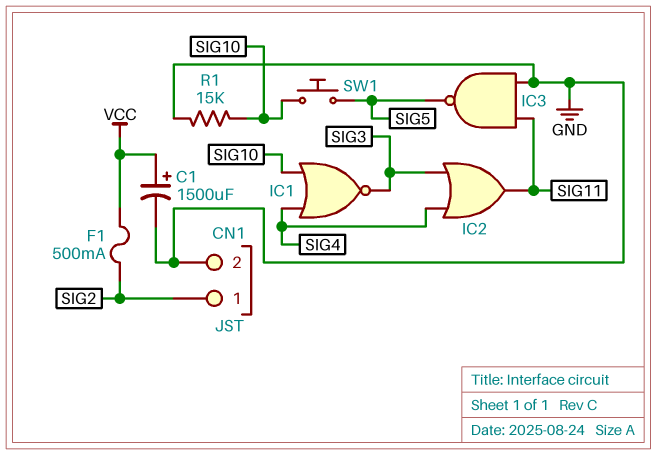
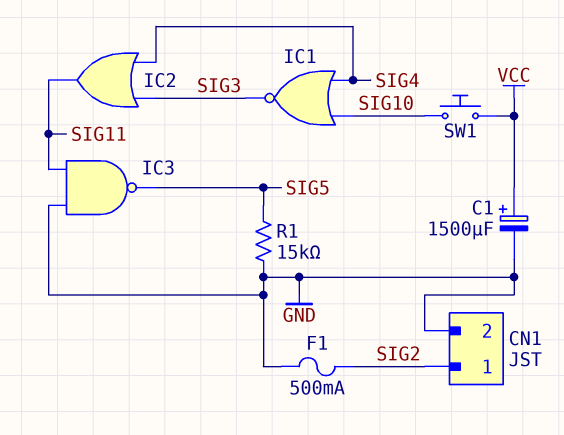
F1: 500mA (SIG2, VCC) -> 500mA (GND, SIG2)
R1: 15k (GND, SIG10) -> 15k (GND, SIG5)
SW1: button (SIG5, SIG10) -> button (SIG10, VCC)

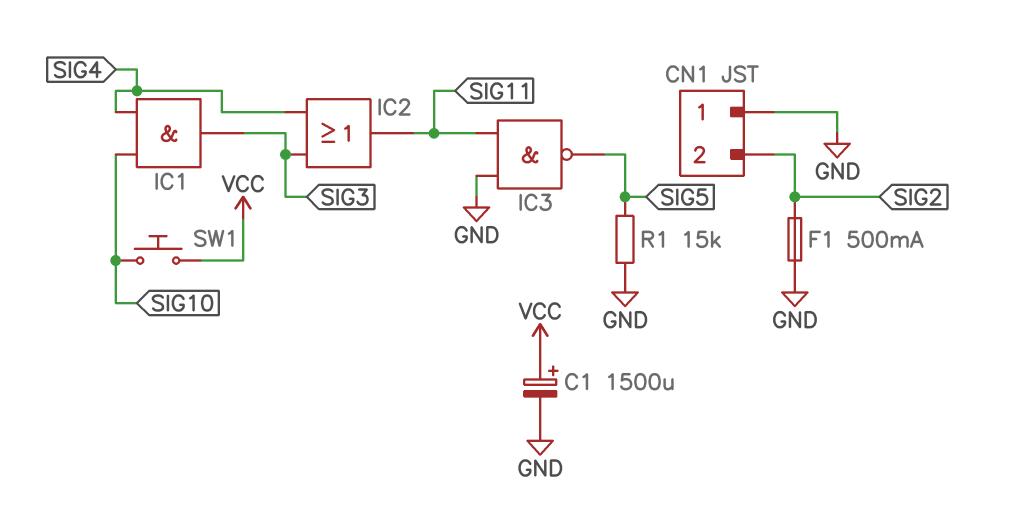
CN1 pin 1: SIG2 -> GND
CN1 pin 2: GND -> SIG2
IC1: NOR (in SIG4, in SIG10, out SIG3) -> AND (in SIG4, in SIG10, out SIG3)

